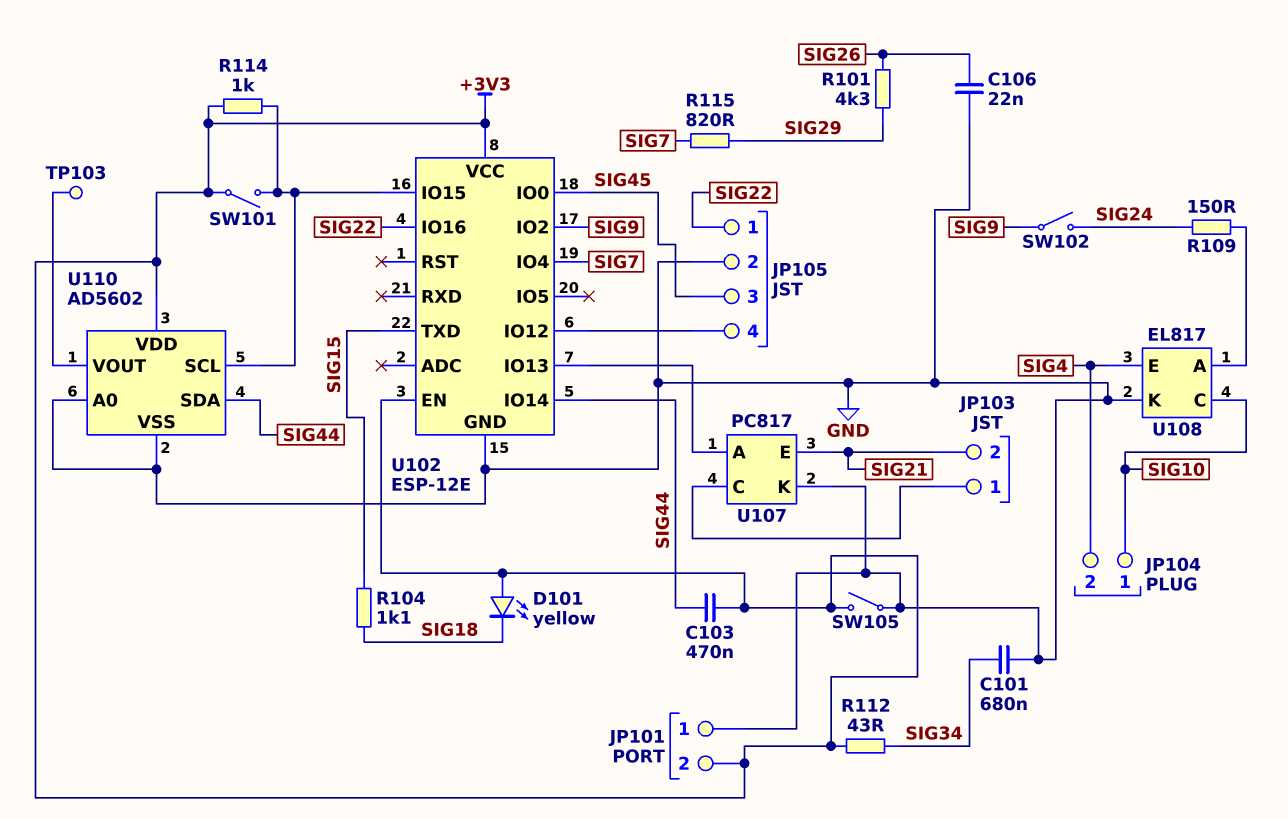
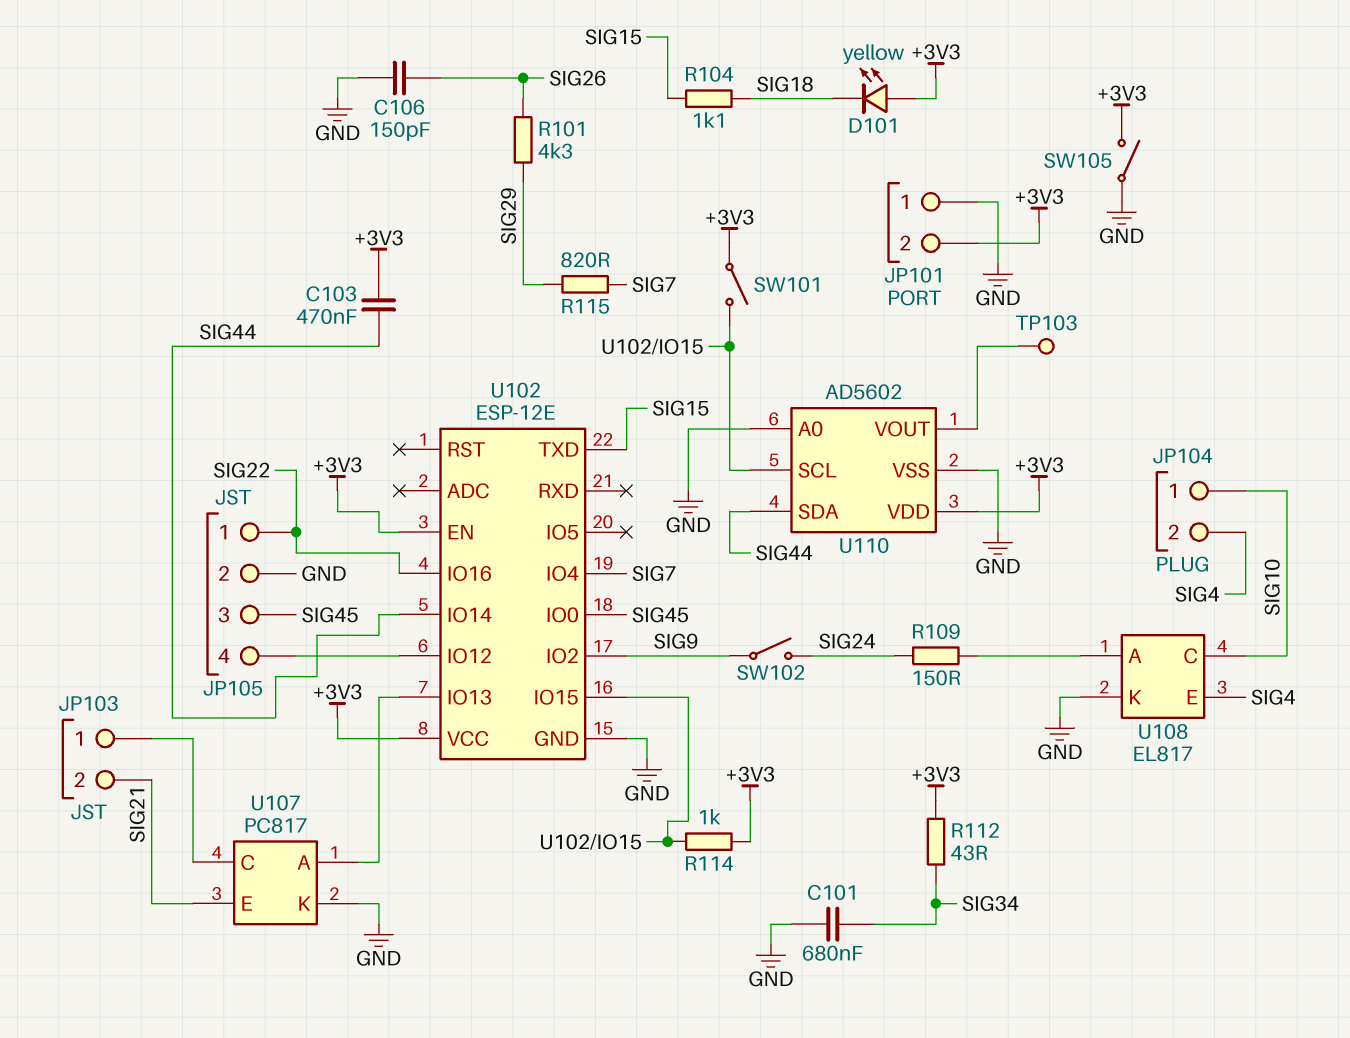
C106: 22nF (GND, SIG26) -> 150pF (GND, SIG26)

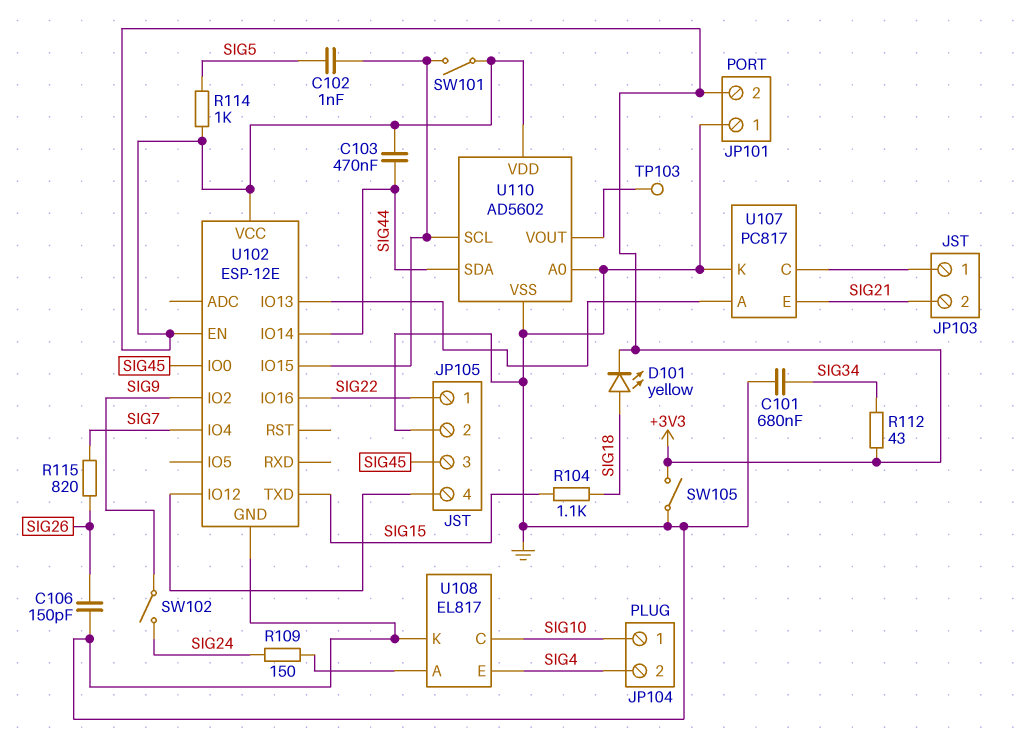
C102: none -> 1nF (SIG5, U102/IO15)
D101: LED yellow (A +3V3, K SIG18) -> LED yellow (A SIG18, K +3V3)
R101: 4.3k (SIG26, SIG29) -> none
R114: 1k (+3V3, U102/IO15) -> 1k (+3V3, SIG5)
R115: 820 (SIG7, SIG29) -> 820 (SIG7, SIG26)

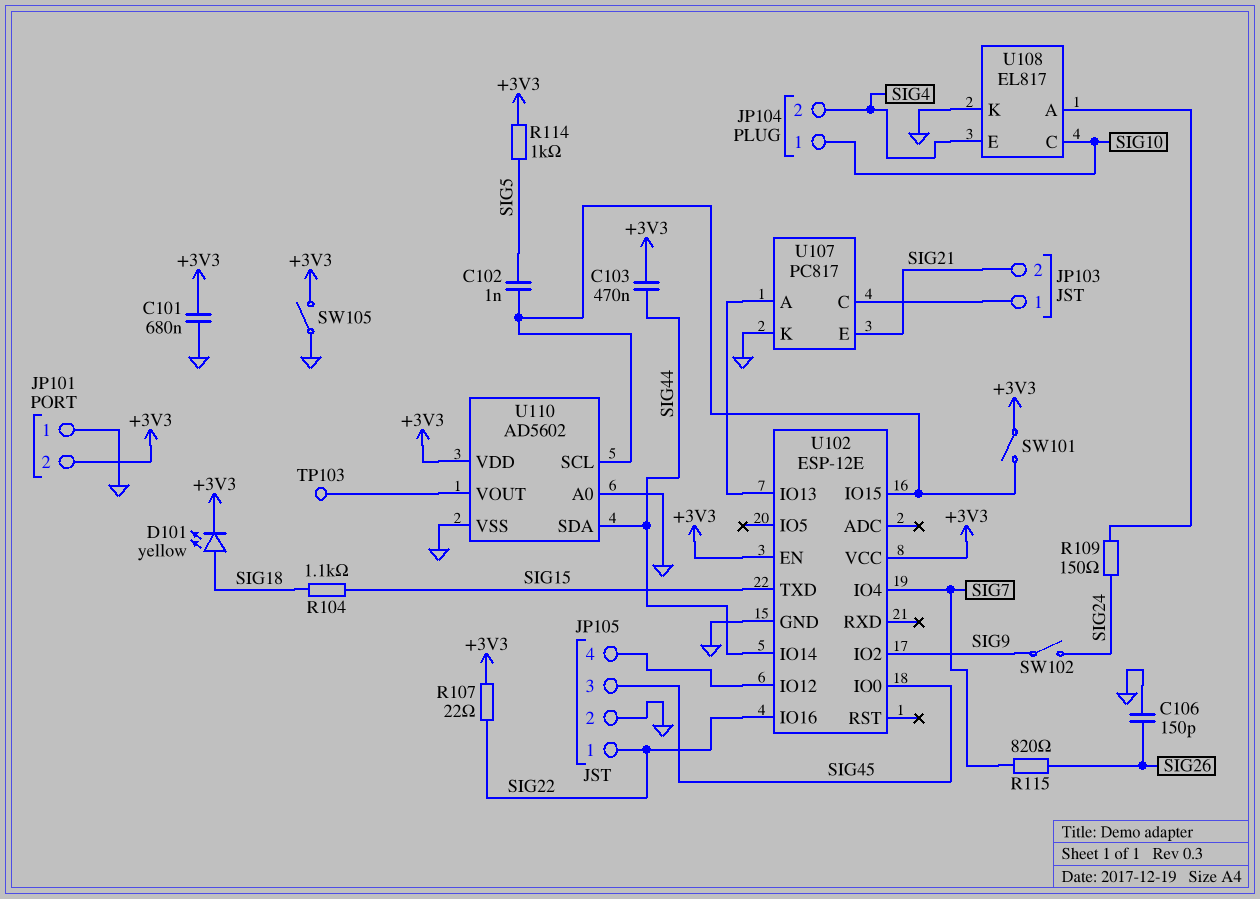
C101: 680nF (GND, SIG34) -> 680nF (+3V3, GND)
R107: none -> 22 (+3V3, SIG22)
R112: 43 (+3V3, SIG34) -> none

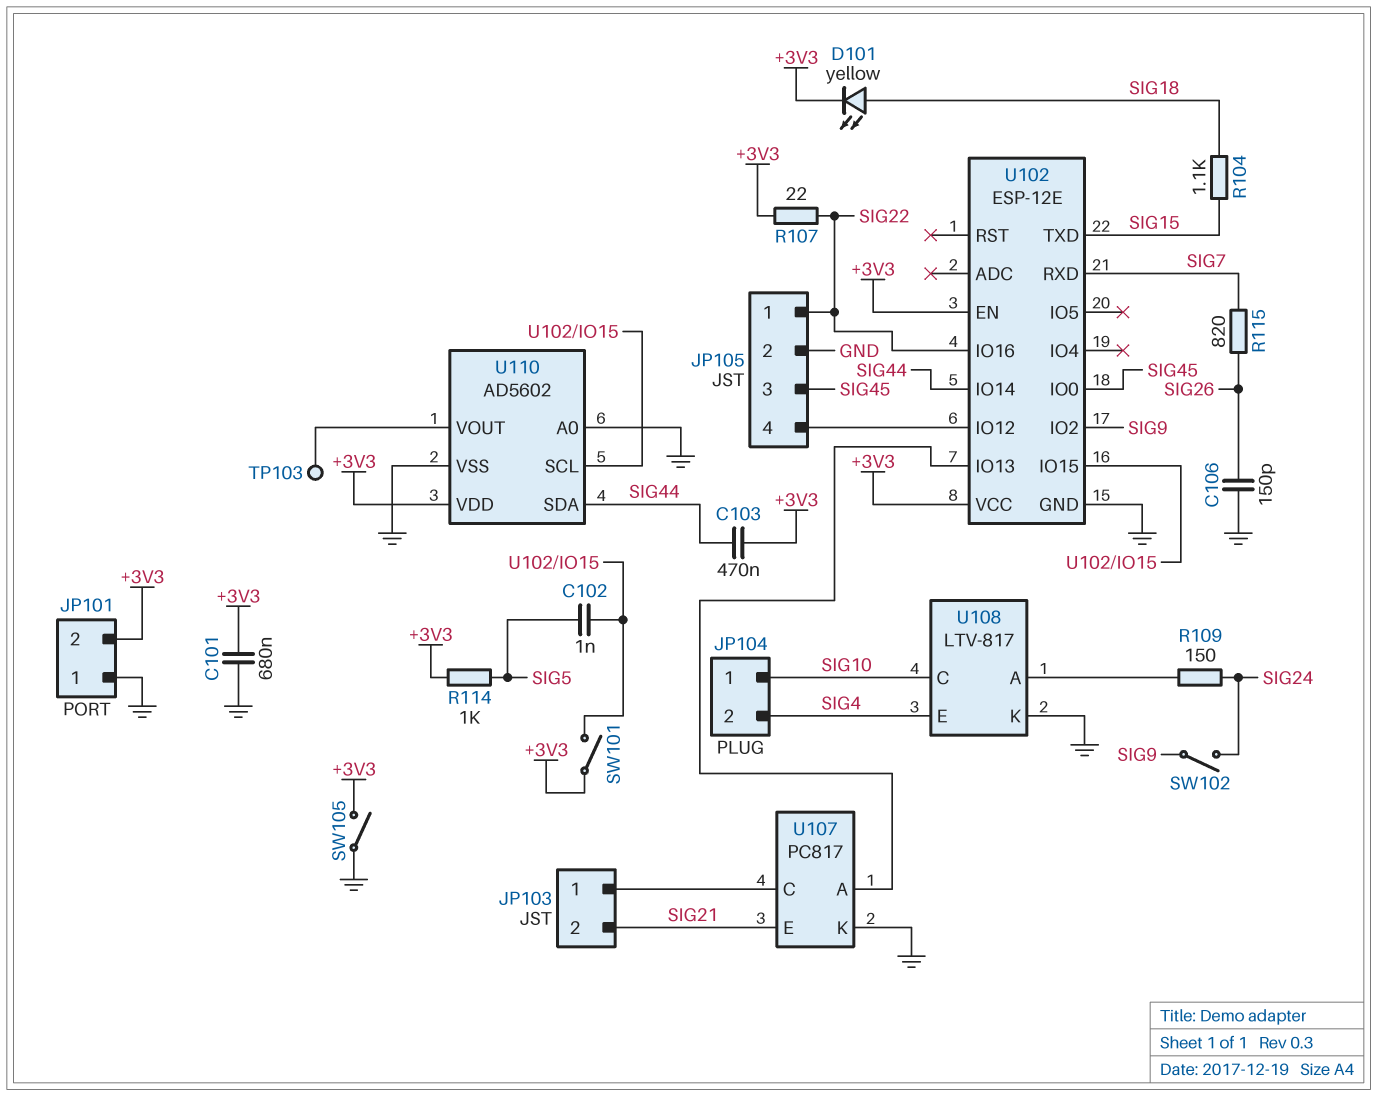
U102 pin IO4: SIG7 -> none
U102 pin RXD: none -> SIG7
U108: EL817 -> LTV-817

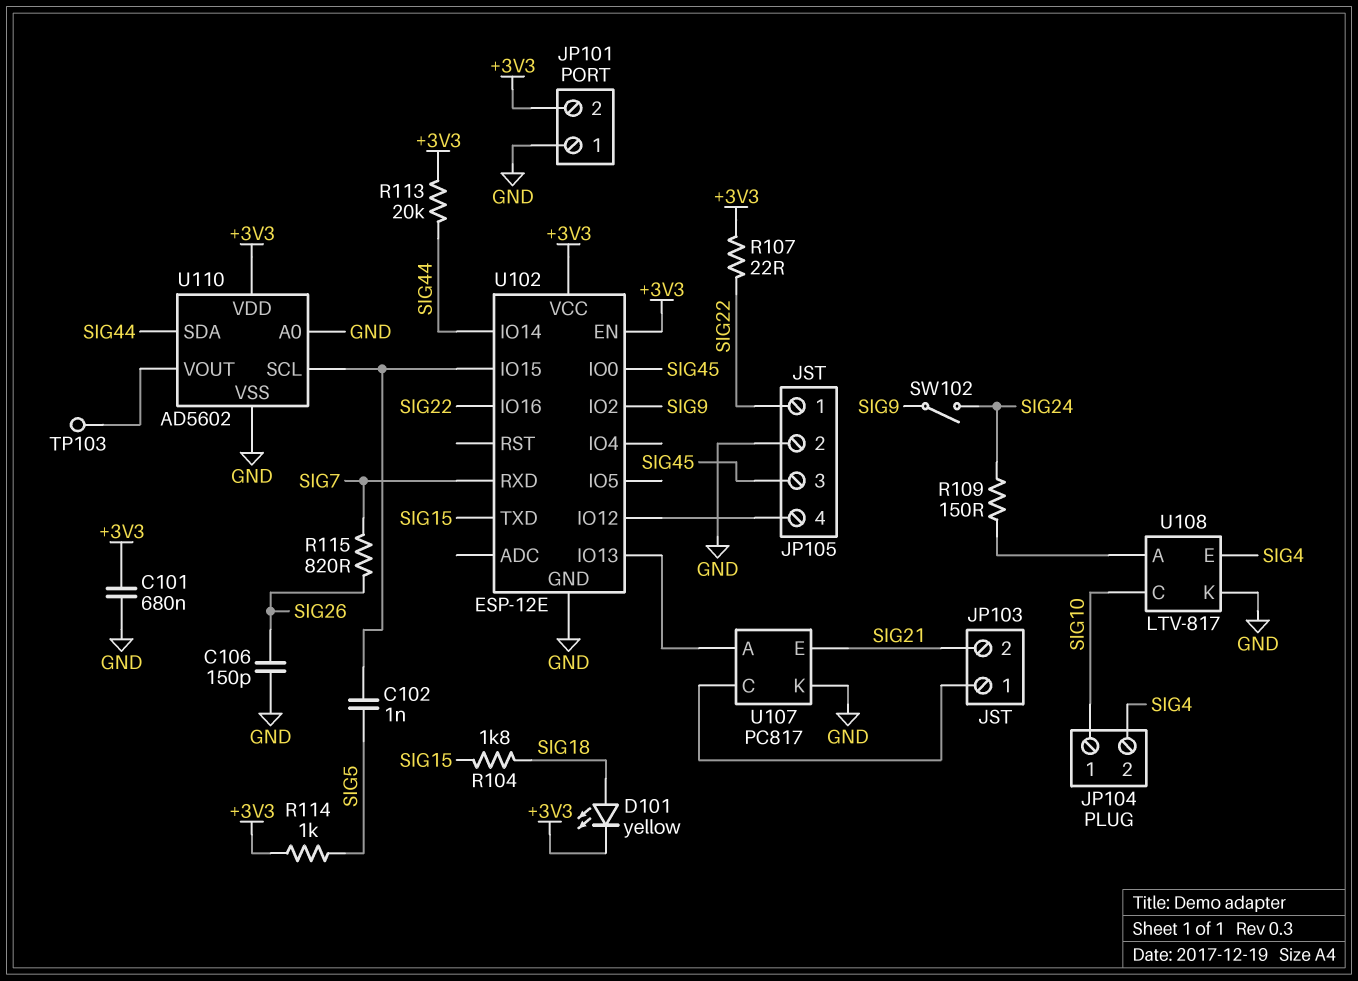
C103: 470nF (+3V3, SIG44) -> none
R104: 1.1k (SIG15, SIG18) -> 1.8k (SIG15, SIG18)
R113: none -> 20k (+3V3, SIG44)
SW101: switch (+3V3, U102/IO15) -> none
SW105: switch (+3V3, GND) -> none

